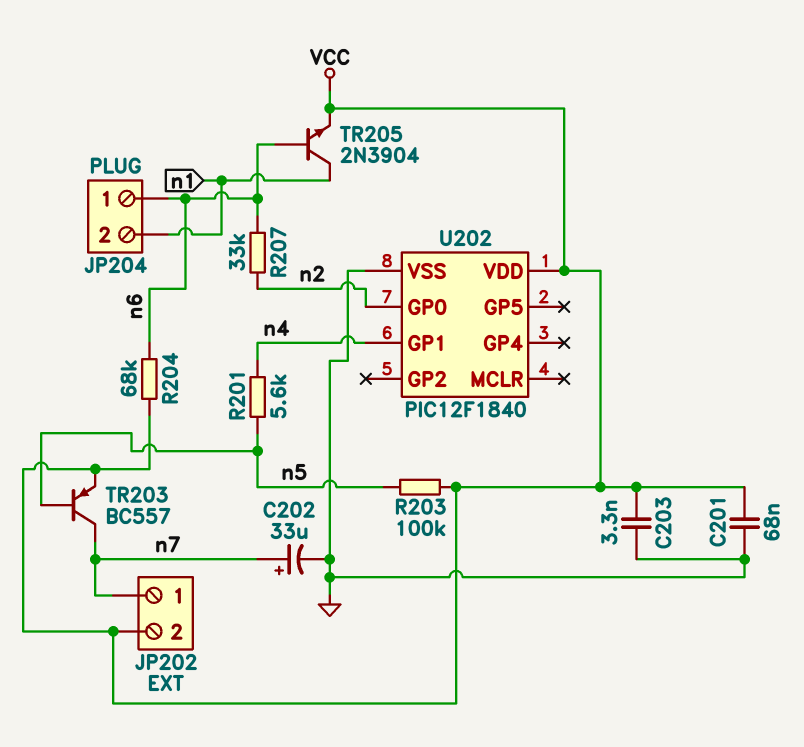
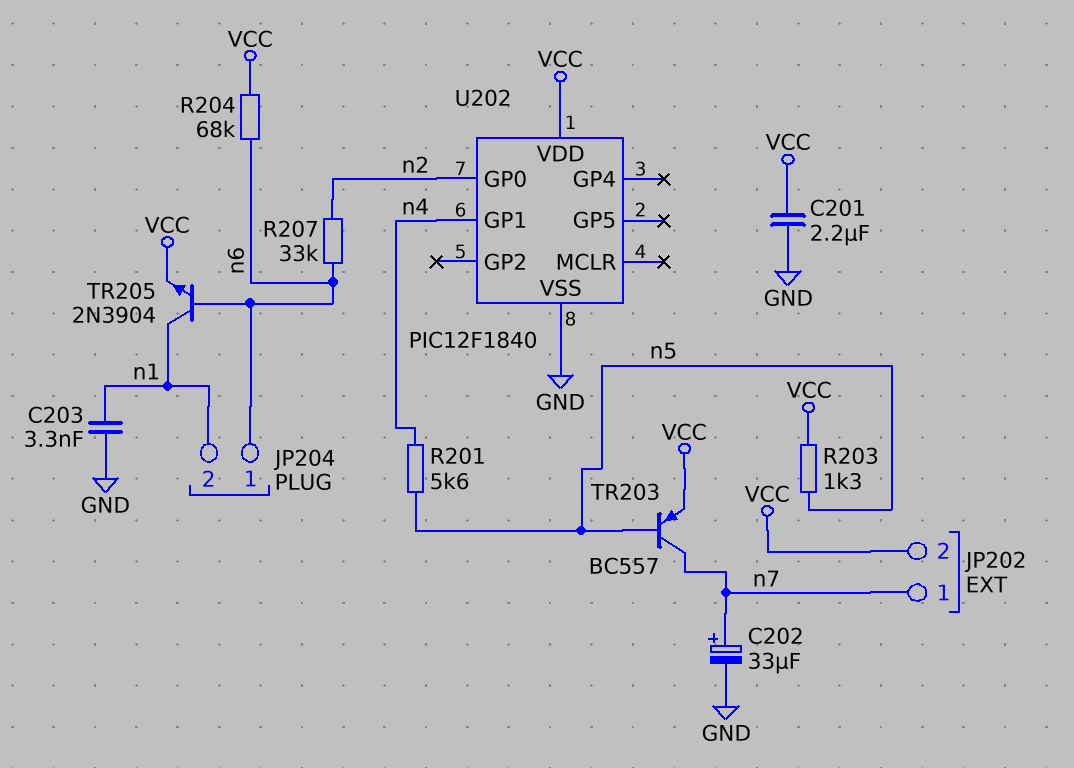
C201: 68nF (GND, VCC) -> 2.2uF (GND, VCC)
C203: 3.3nF (GND, VCC) -> 3.3nF (GND, n1)
R203: 100k (VCC, n5) -> 1.3k (VCC, n5)

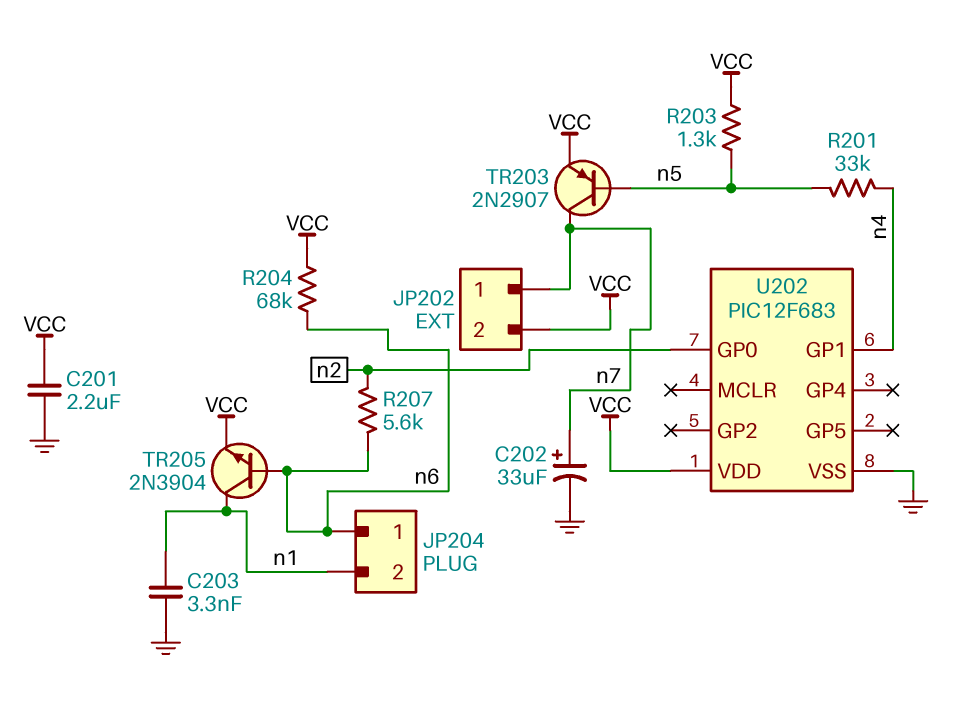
R201: 5.6k (n4, n5) -> 33k (n4, n5)
R207: 33k (n2, n6) -> 5.6k (n2, n6)
TR203: PNP BC557 (B n5, C n7, E VCC) -> PNP 2N2907 (B n5, C n7, E VCC)
U202: PIC12F1840 -> PIC12F683

